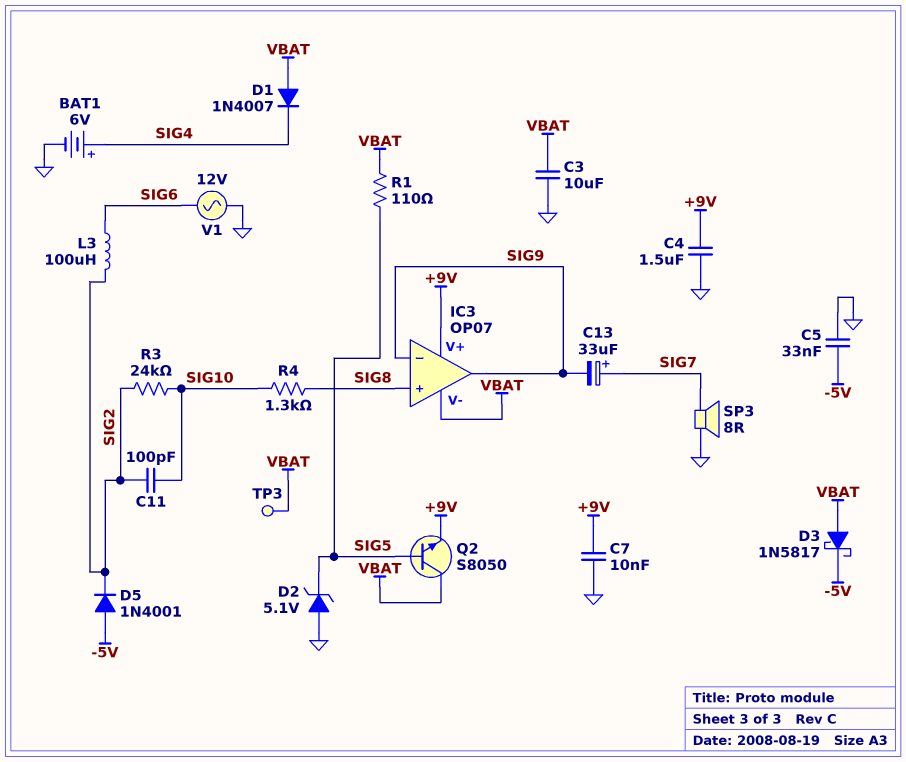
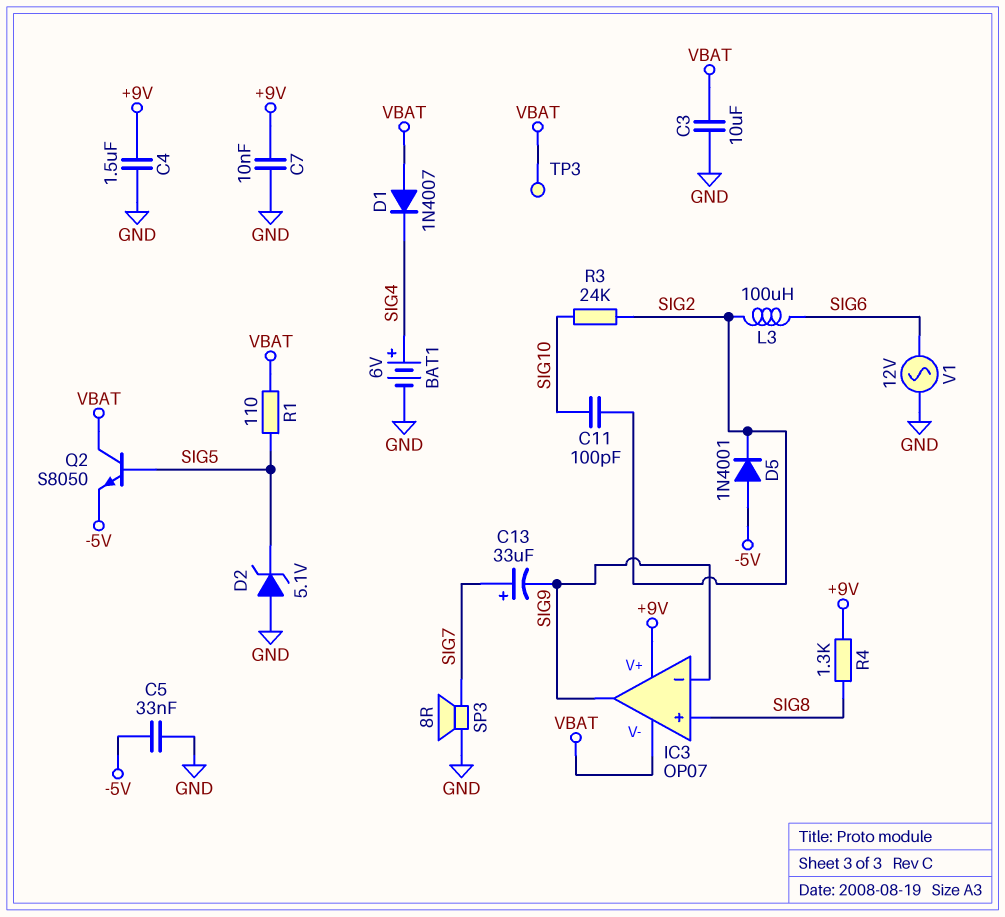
D3: schottky 1N5817 (A VBAT, K -5V) -> none
Q2: NPN S8050 (B SIG5, C VBAT, E +9V) -> NPN S8050 (B SIG5, C VBAT, E -5V)
R4: 1.3k (SIG8, SIG10) -> 1.3k (+9V, SIG8)

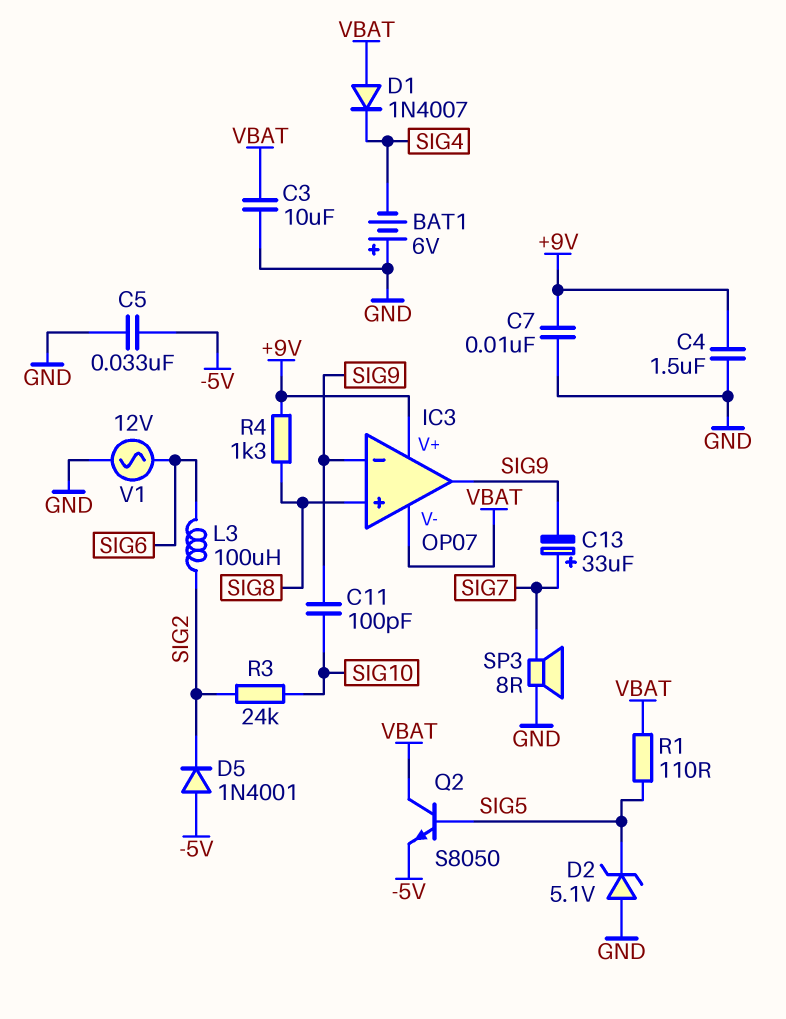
BAT1: 6V (plus SIG4, minus GND) -> 6V (plus GND, minus SIG4)
C11: 100pF (SIG2, SIG10) -> 100pF (SIG9, SIG10)
TP3: test point (VBAT) -> none

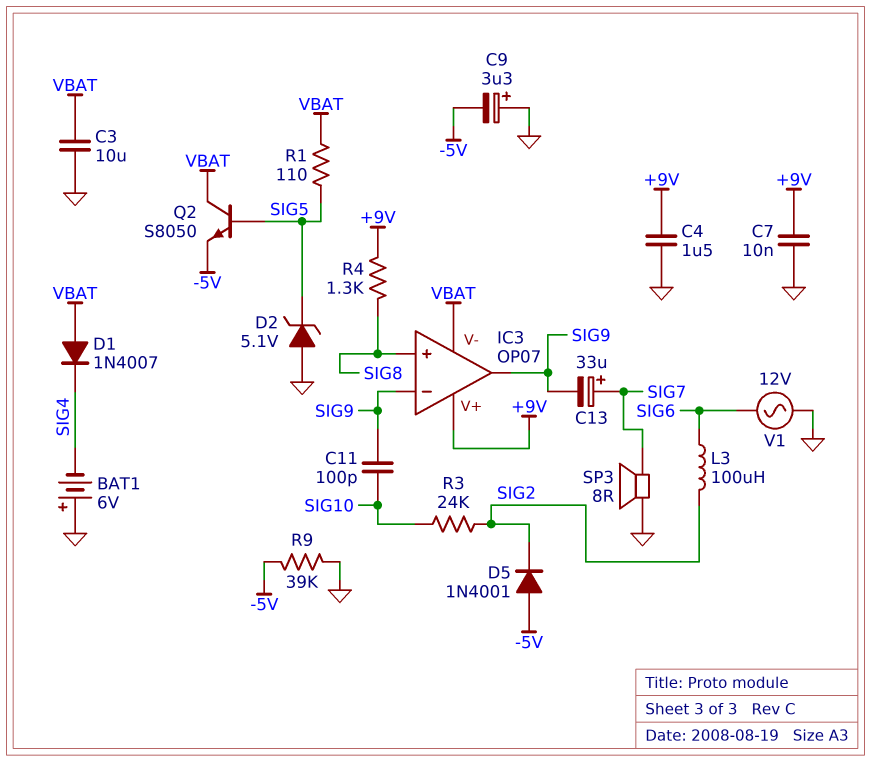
C5: 33nF (-5V, GND) -> none
C9: none -> 3.3uF (plus GND, minus -5V)
R9: none -> 39k (-5V, GND)

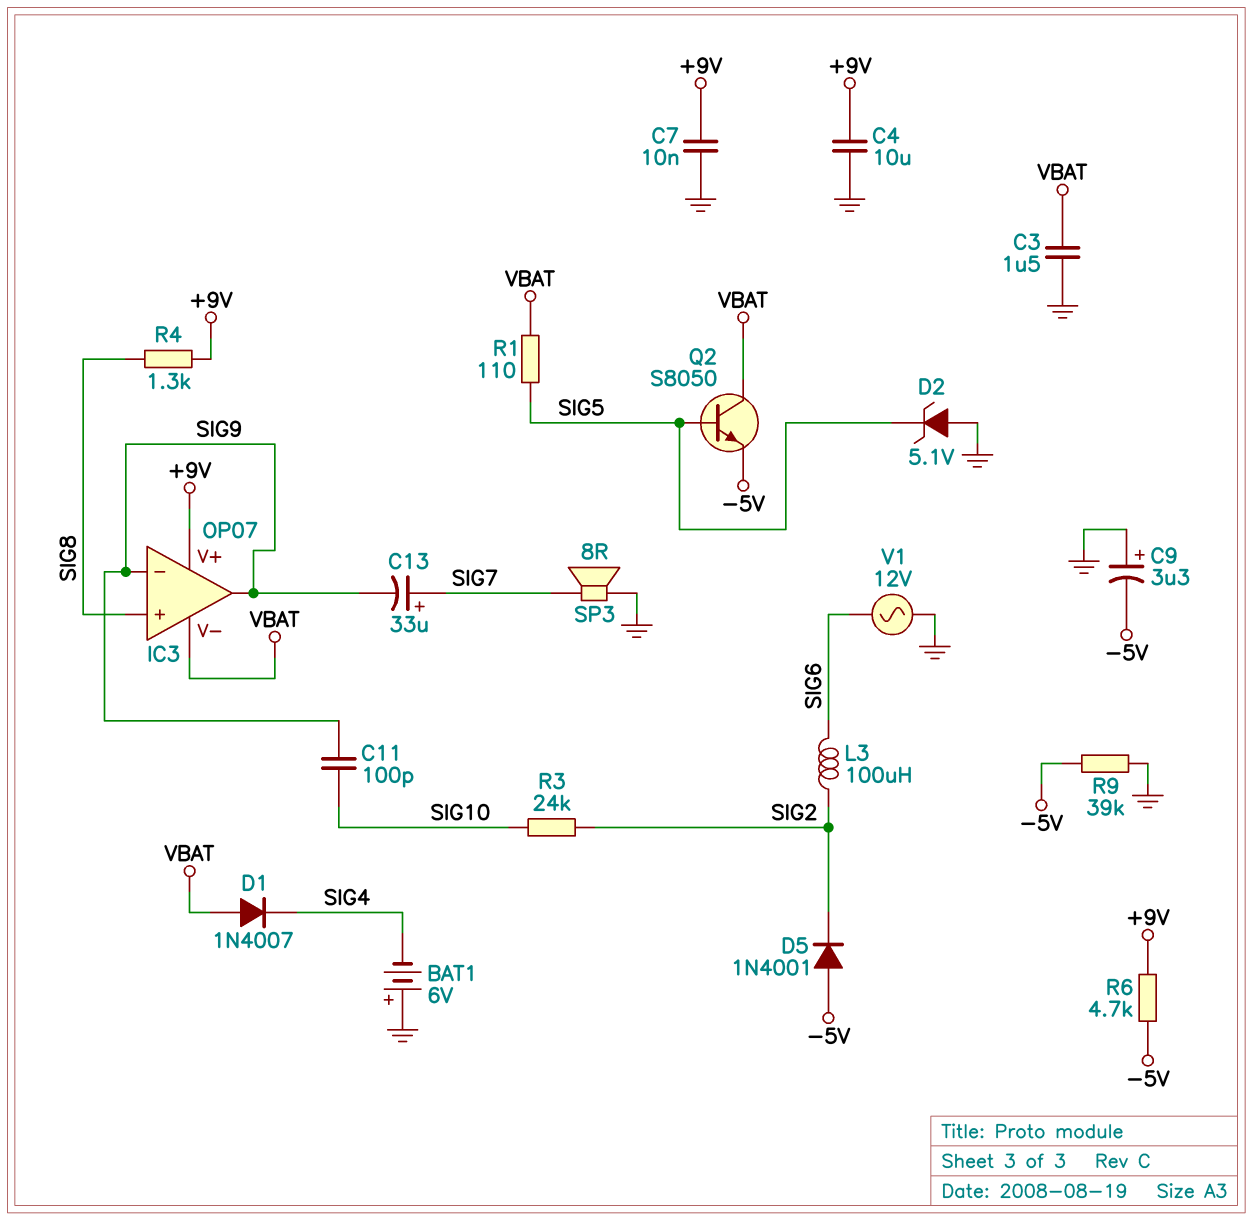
C3: 10uF (GND, VBAT) -> 1.5uF (GND, VBAT)
C4: 1.5uF (+9V, GND) -> 10uF (+9V, GND)
R6: none -> 4.7k (+9V, -5V)

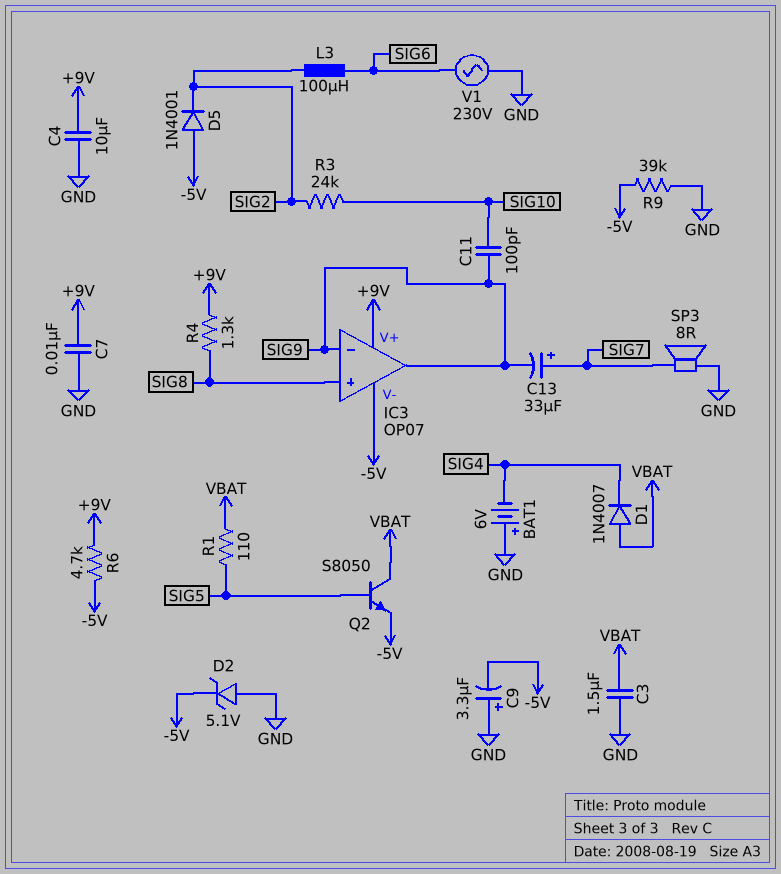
D2: zener 5.1V (A GND, K SIG5) -> zener 5.1V (A GND, K -5V)
IC3 pin V-: VBAT -> -5V
V1: AC 12V (GND, SIG6) -> AC 230V (GND, SIG6)

